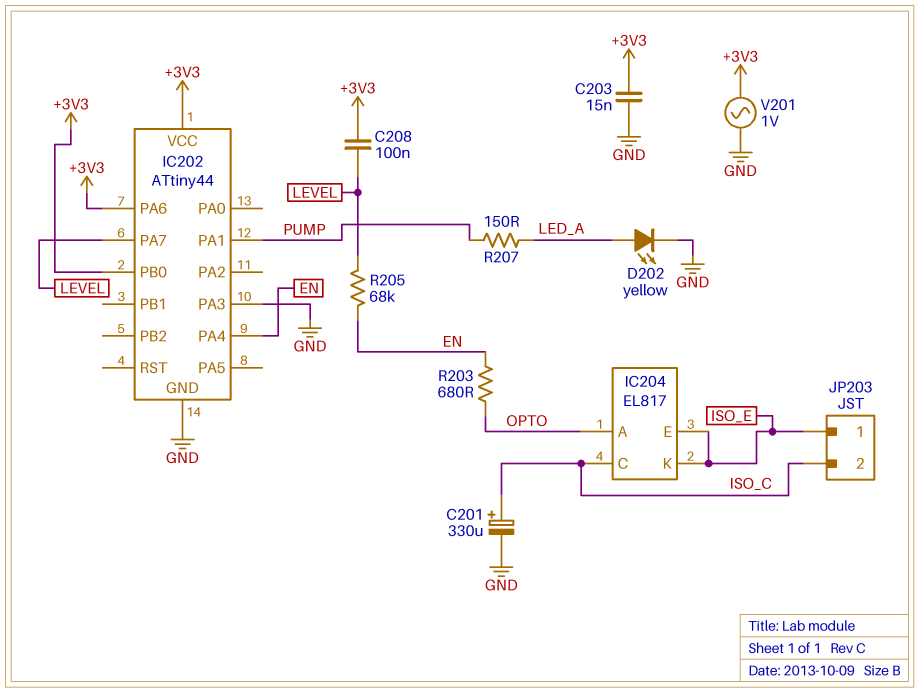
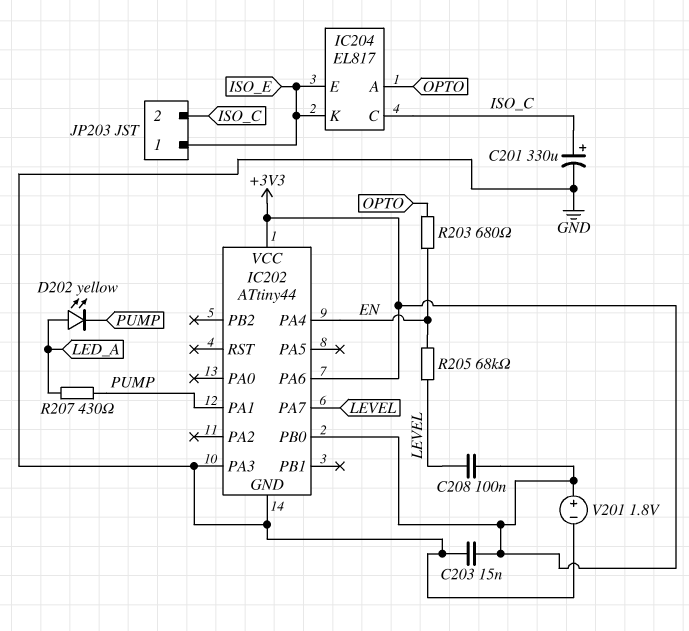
D202: LED yellow (A LED_A, K GND) -> LED yellow (A LED_A, K PUMP)
R207: 150 (LED_A, PUMP) -> 430 (LED_A, PUMP)
V201: AC 1V (+3V3, GND) -> 1.8V (plus +3V3, minus GND)

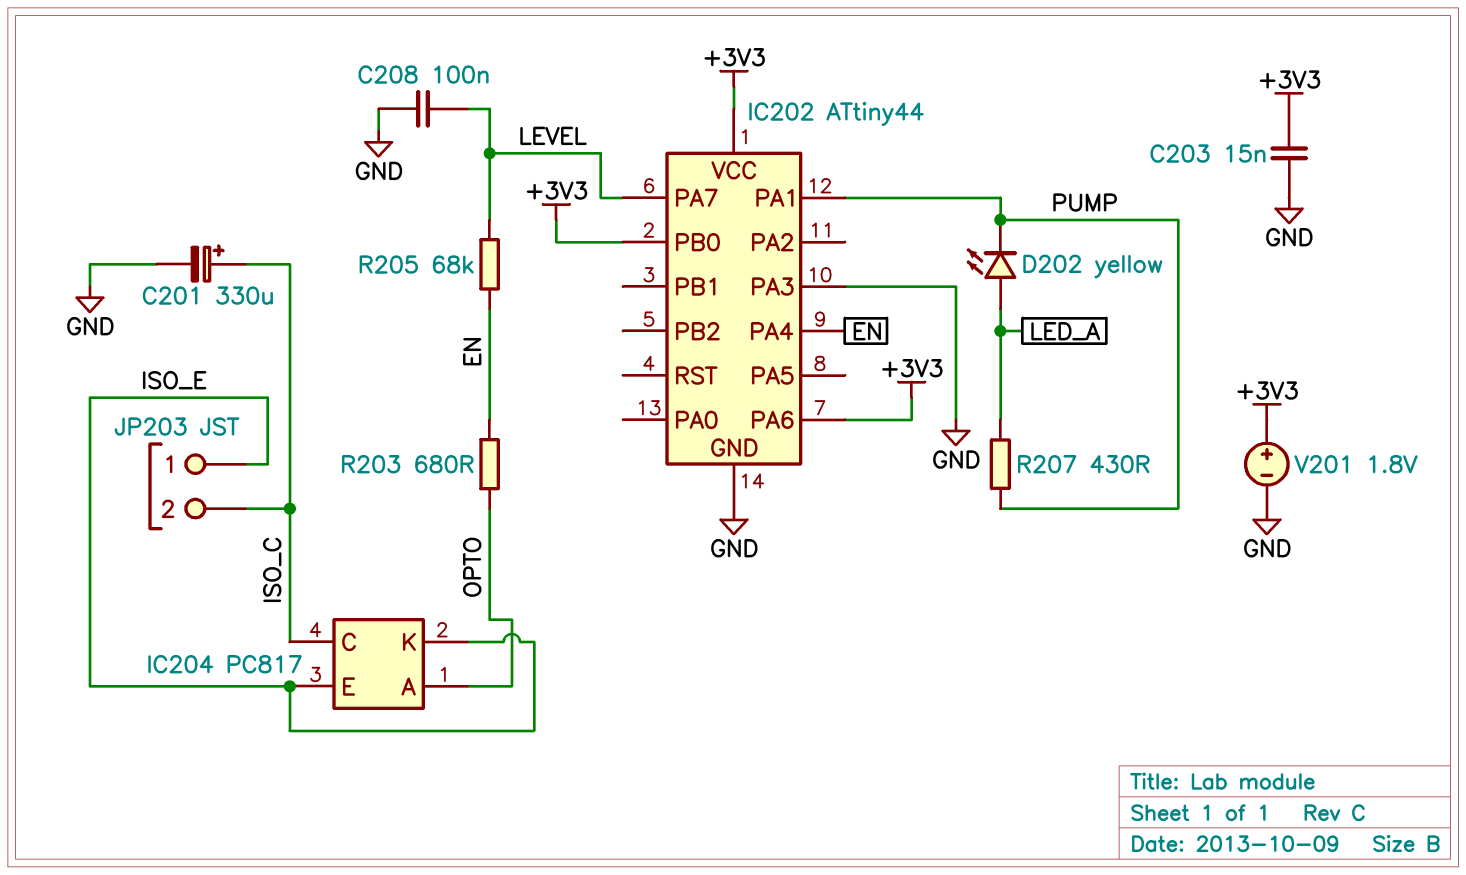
C208: 100nF (+3V3, LEVEL) -> 100nF (GND, LEVEL)
IC204: EL817 -> PC817

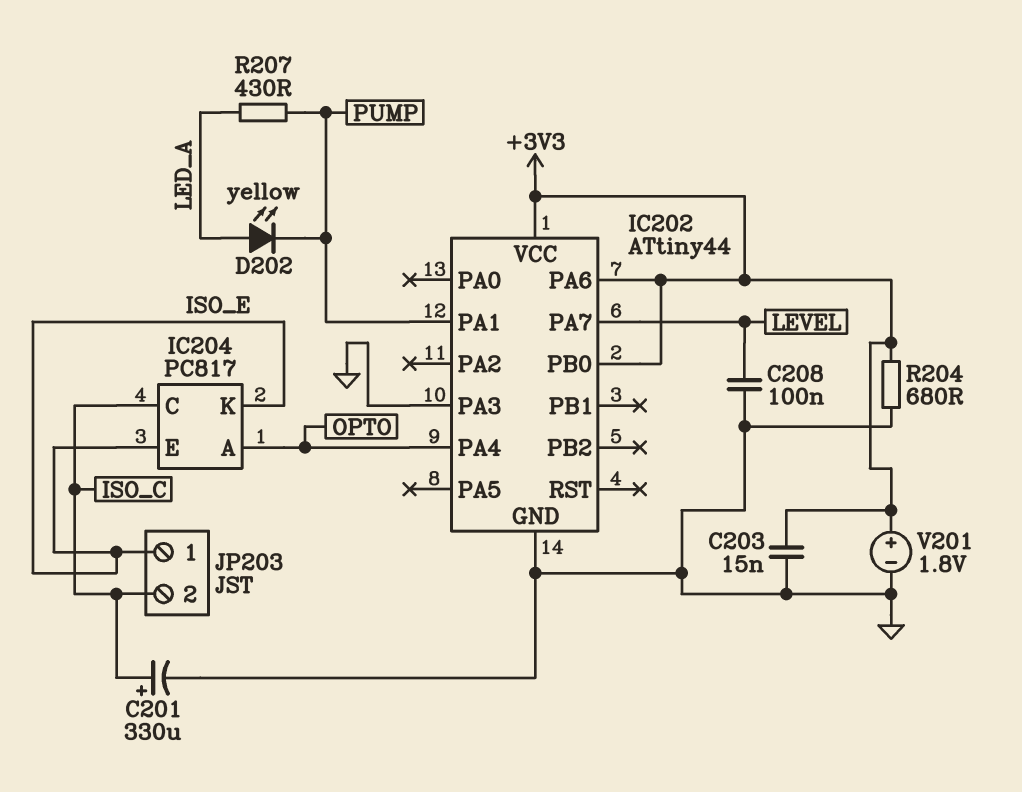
IC202 pin PA4: EN -> OPTO
R203: 680 (EN, OPTO) -> none
R204: none -> 680 (+3V3, GND)
R205: 68k (EN, LEVEL) -> none

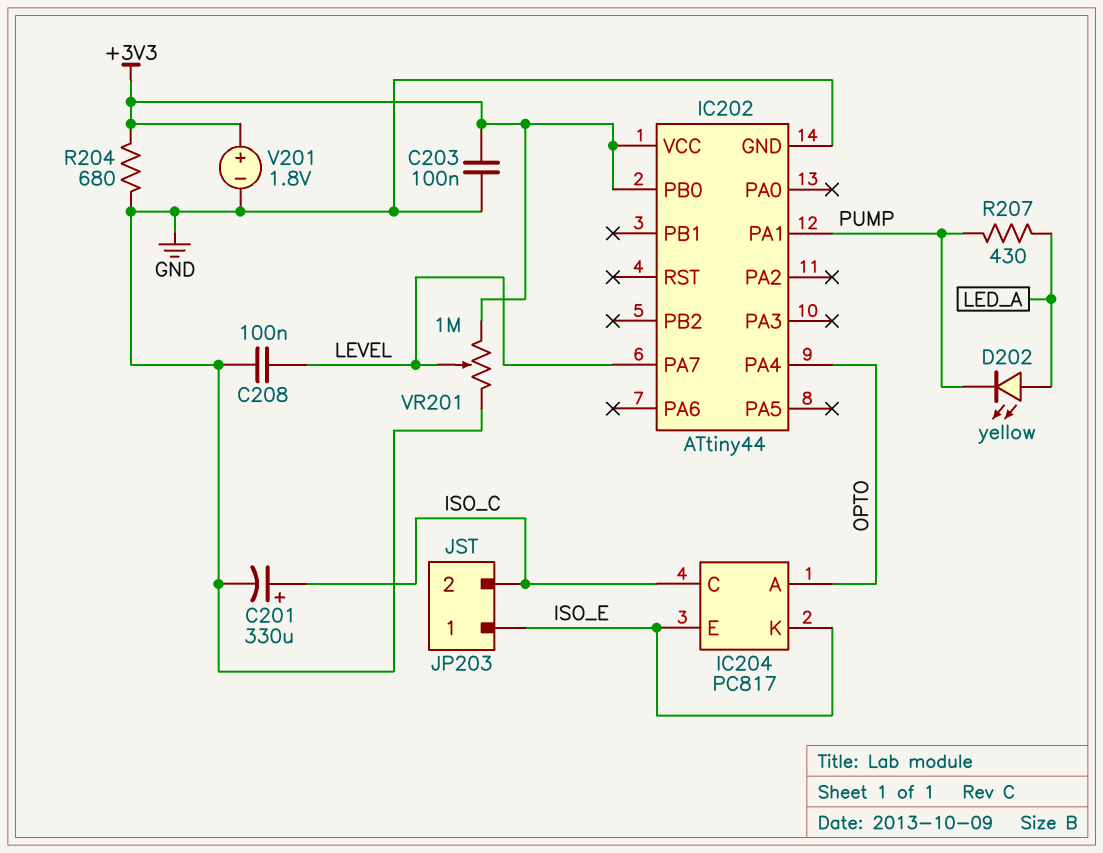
C203: 15nF (+3V3, GND) -> 100nF (+3V3, GND)
IC202 pin PA3: GND -> none
IC202 pin PA6: +3V3 -> none
VR201: none -> 1M (+3V3, GND, wiper LEVEL)

